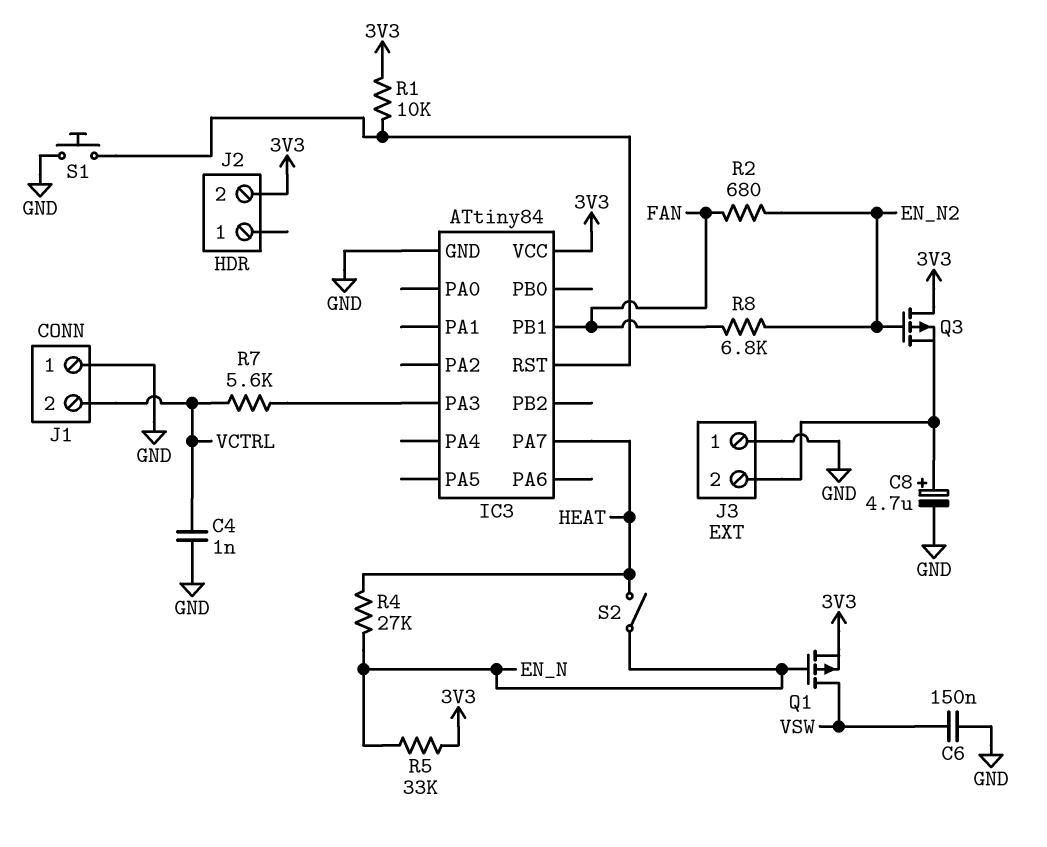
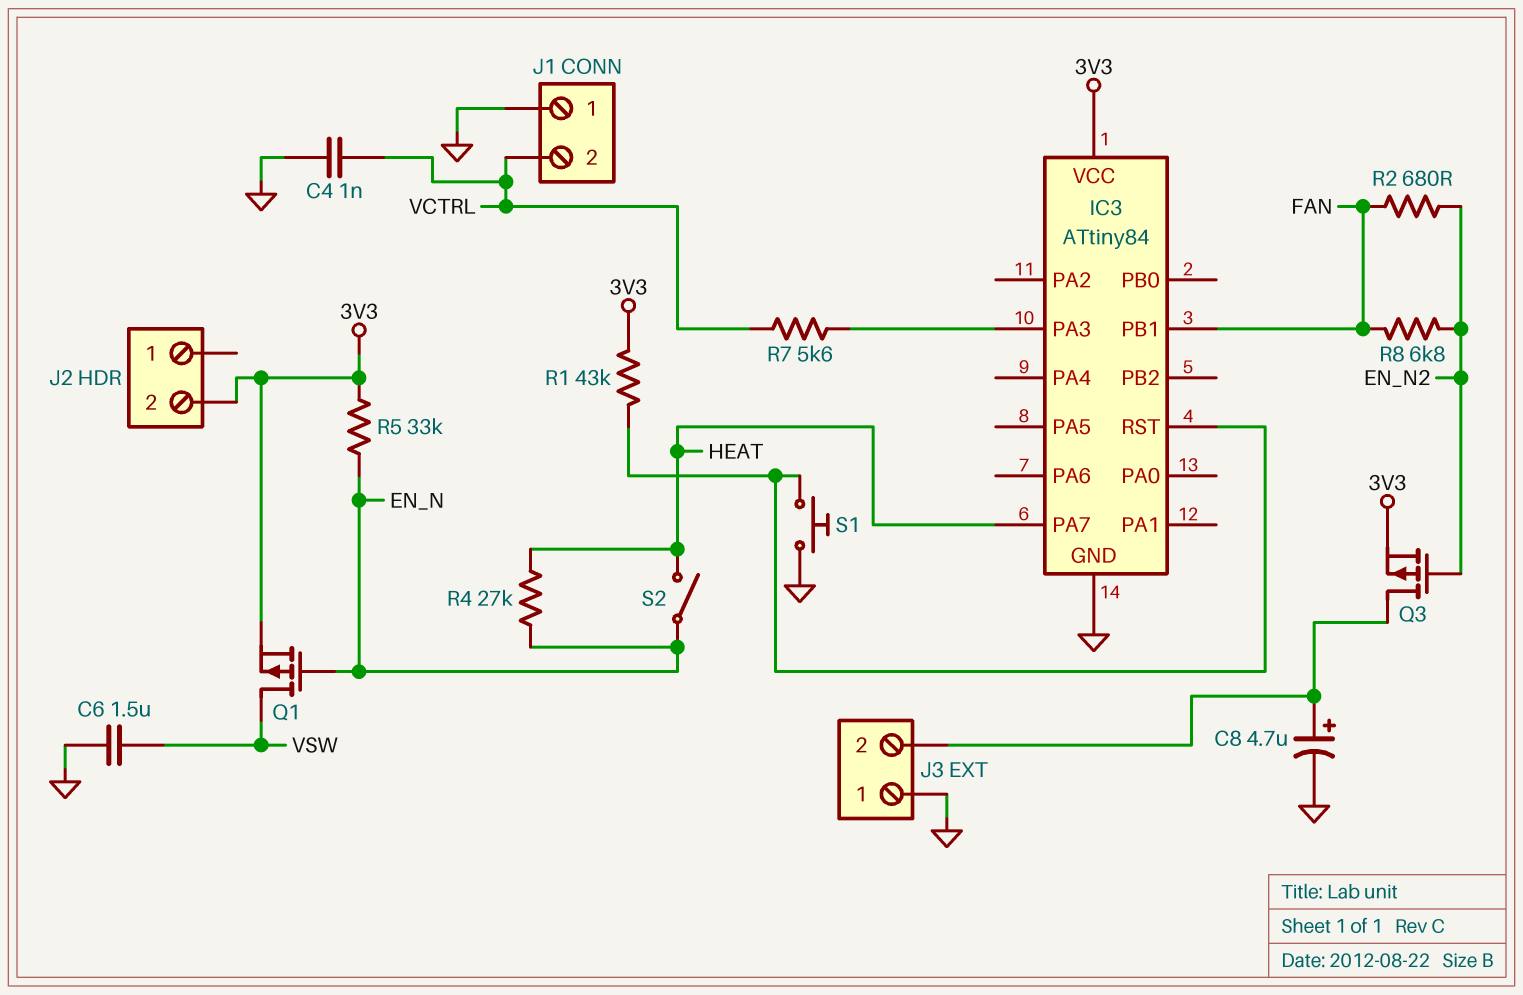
C6: 150nF (GND, VSW) -> 1.5uF (GND, VSW)
Q3: PMOS (G EN_N2, D 3V3, S J3/2) -> PMOS (G EN_N2, D J3/2, S 3V3)
R1: 10k (3V3, IC3/RST) -> 43k (3V3, IC3/RST)

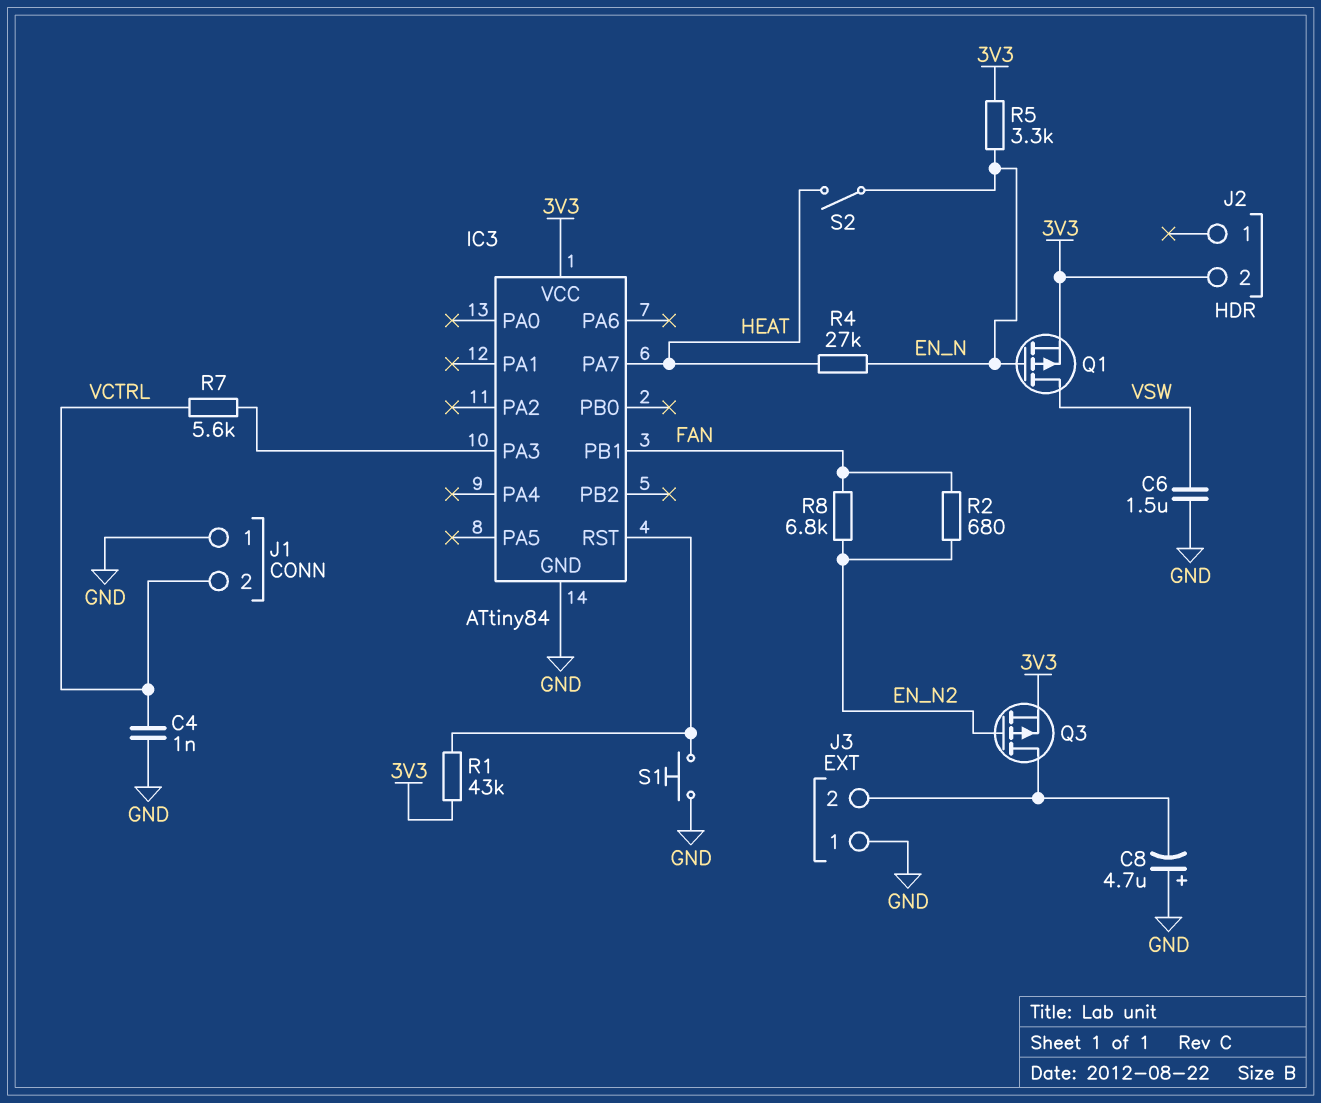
C8: 4.7uF (plus J3/2, minus GND) -> 4.7uF (plus GND, minus J3/2)
R5: 33k (3V3, EN_N) -> 3.3k (3V3, EN_N)

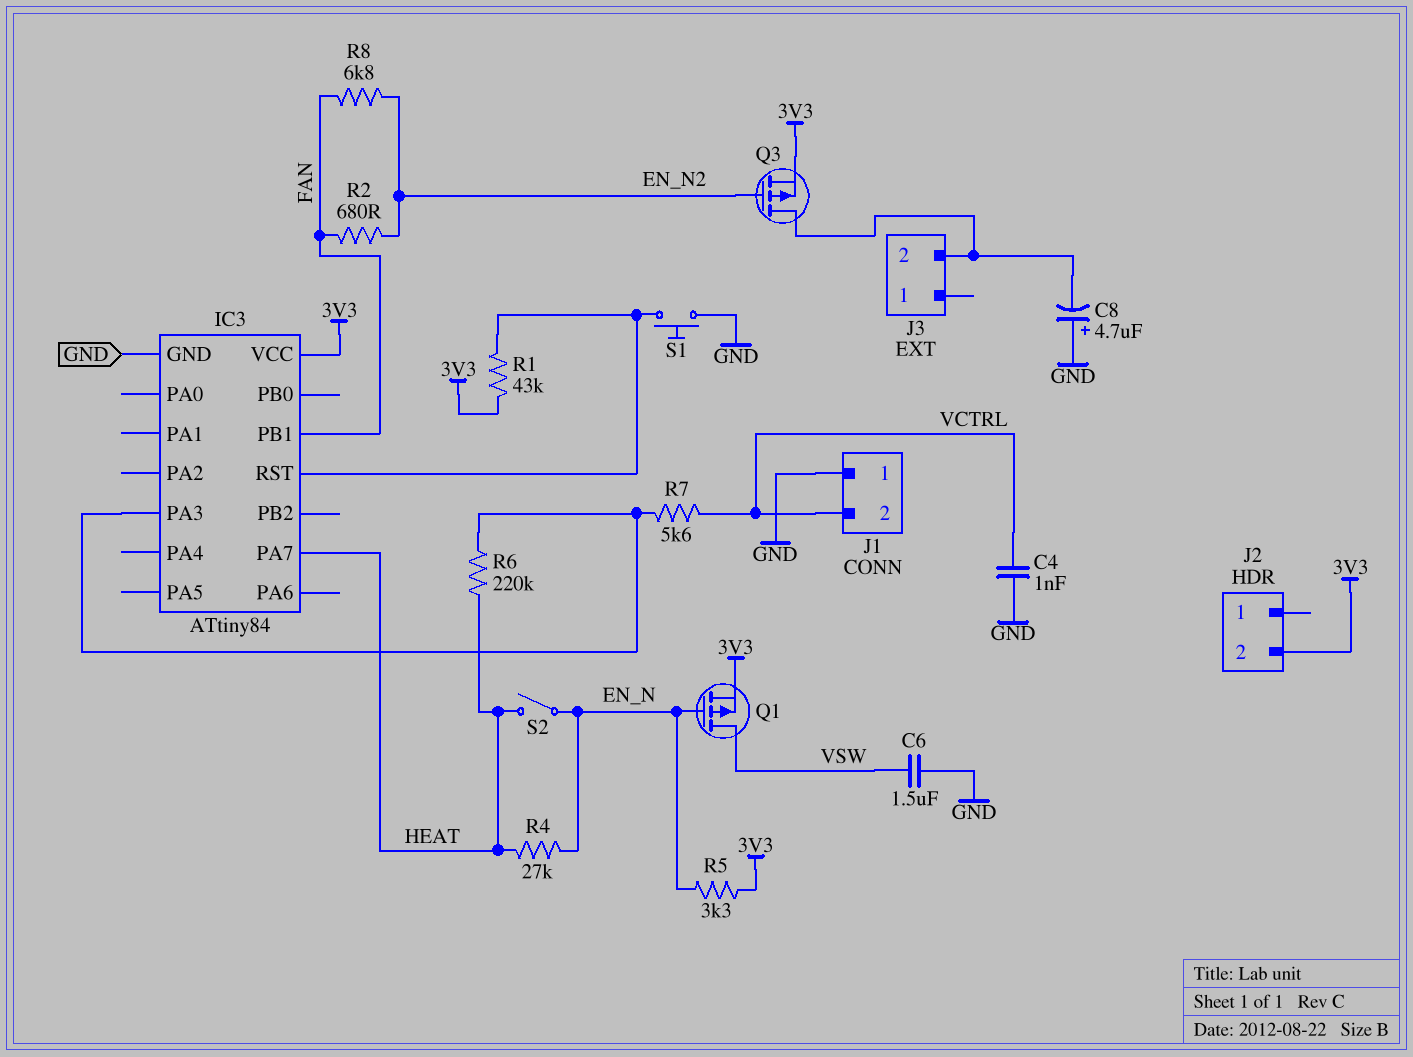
J3 pin 1: GND -> none
R6: none -> 220k (HEAT, IC3/PA3)

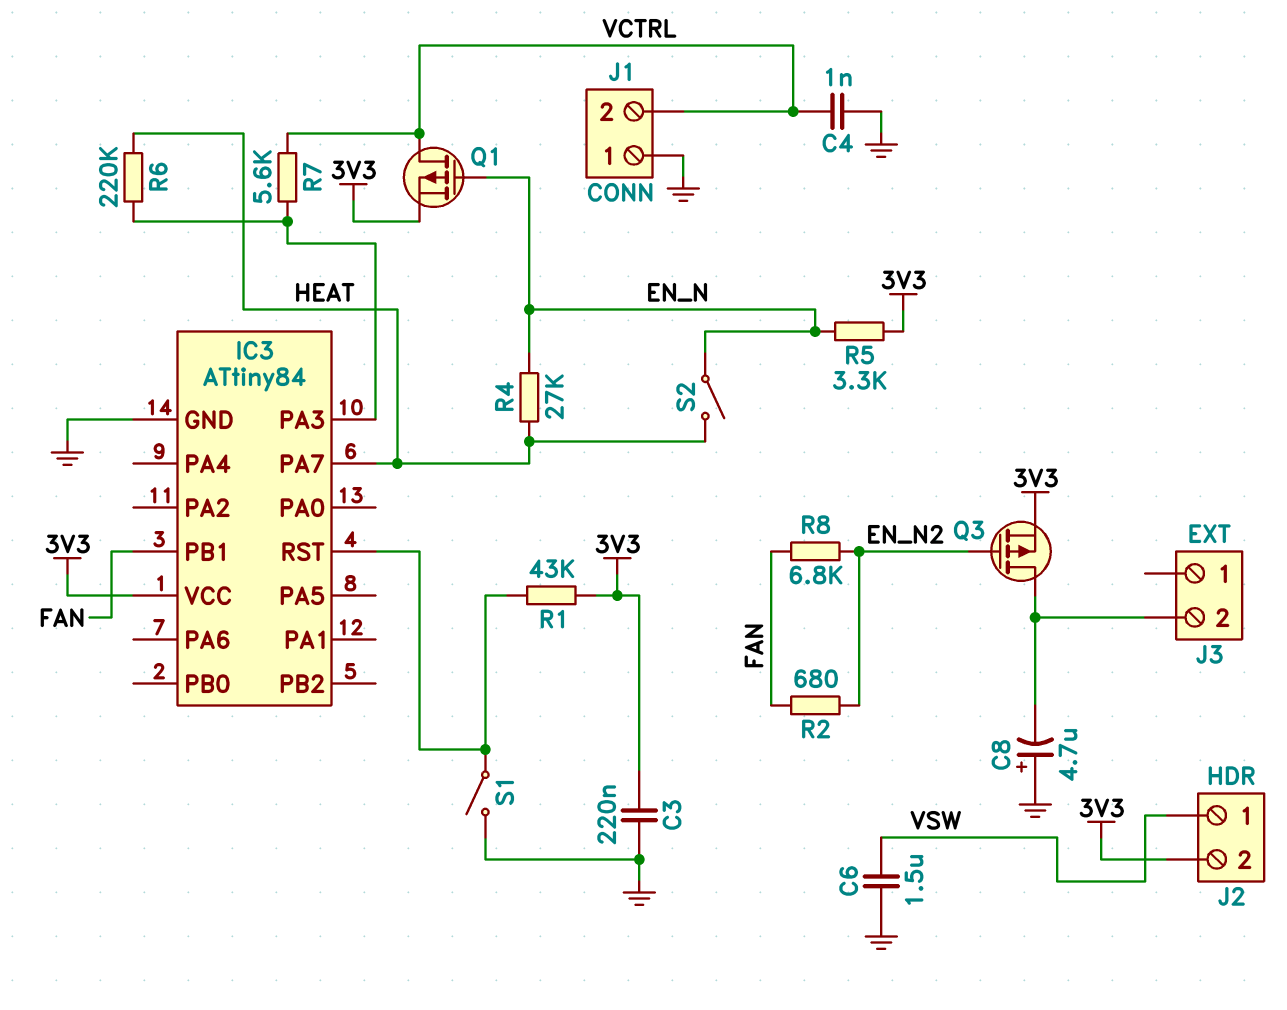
C3: none -> 220nF (3V3, GND)
J2 pin 1: none -> VSW
Q1: PMOS (G EN_N, D VSW, S 3V3) -> PMOS (G EN_N, D VCTRL, S 3V3)
S1: button (GND, IC3/RST) -> switch (GND, IC3/RST)

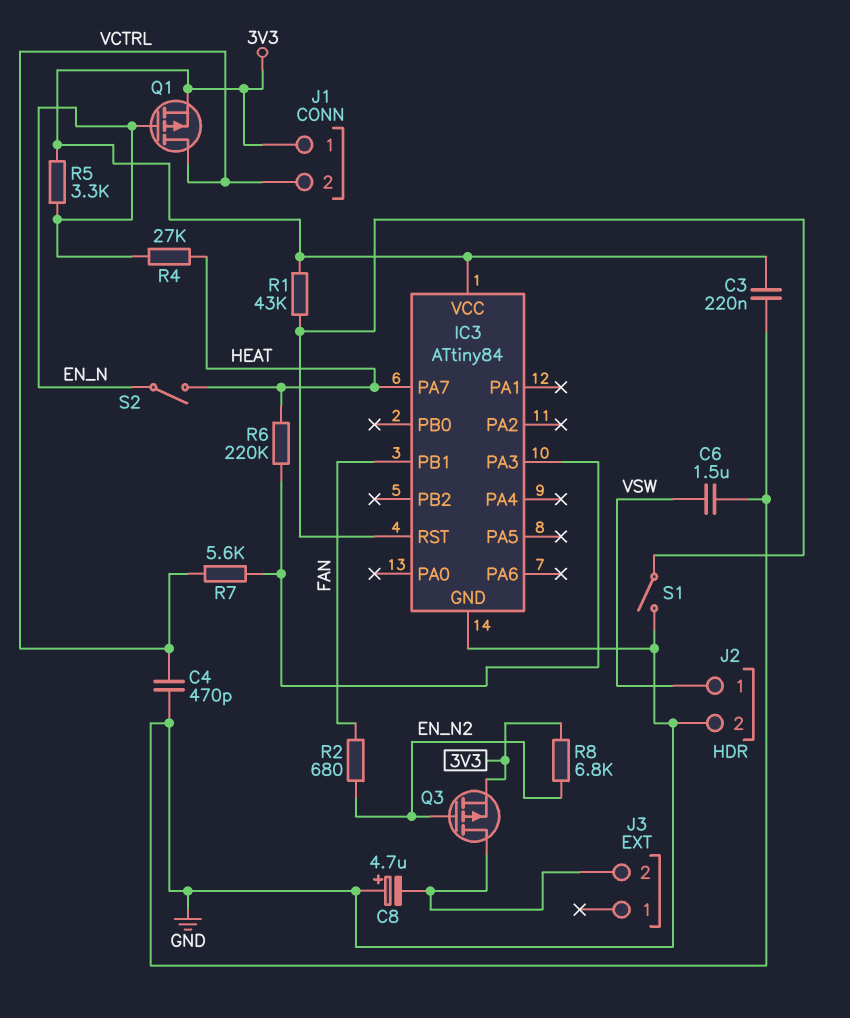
C4: 1nF (GND, VCTRL) -> 470pF (GND, VCTRL)
J1 pin 1: GND -> 3V3
J2 pin 2: 3V3 -> GND
R8: 6.8k (EN_N2, FAN) -> 6.8k (3V3, EN_N2)

